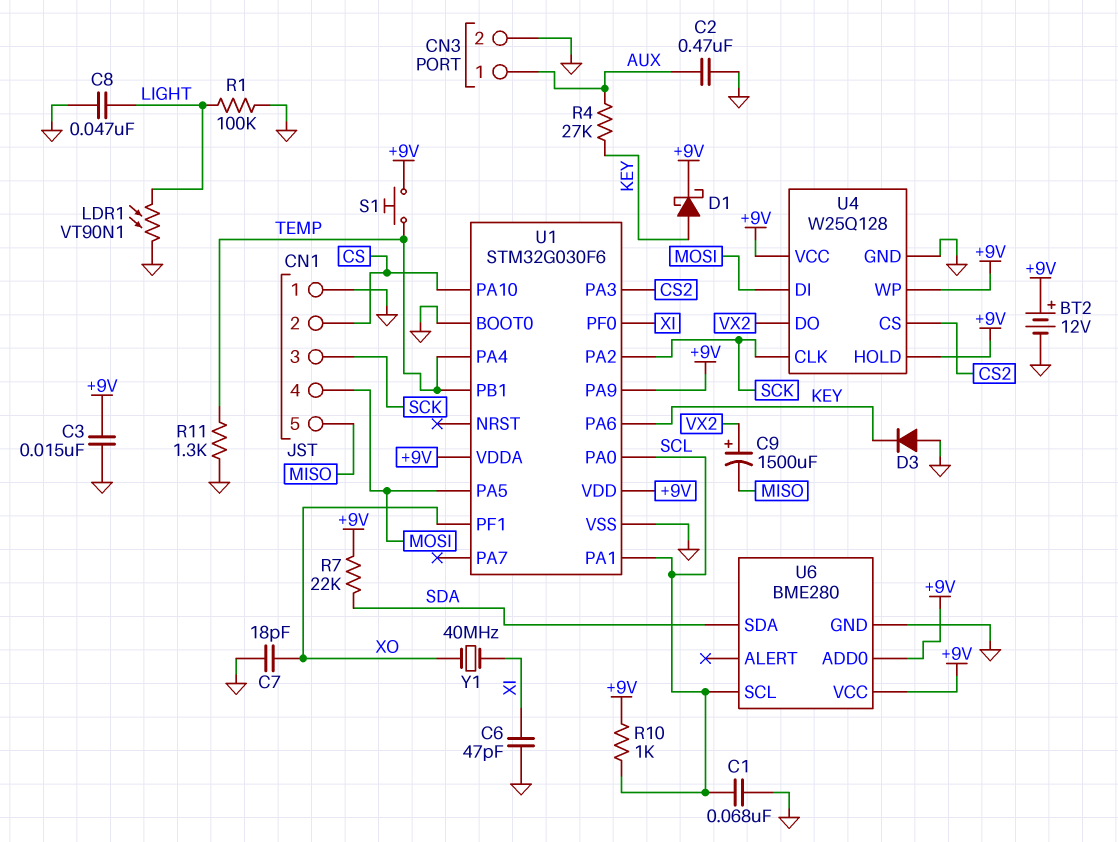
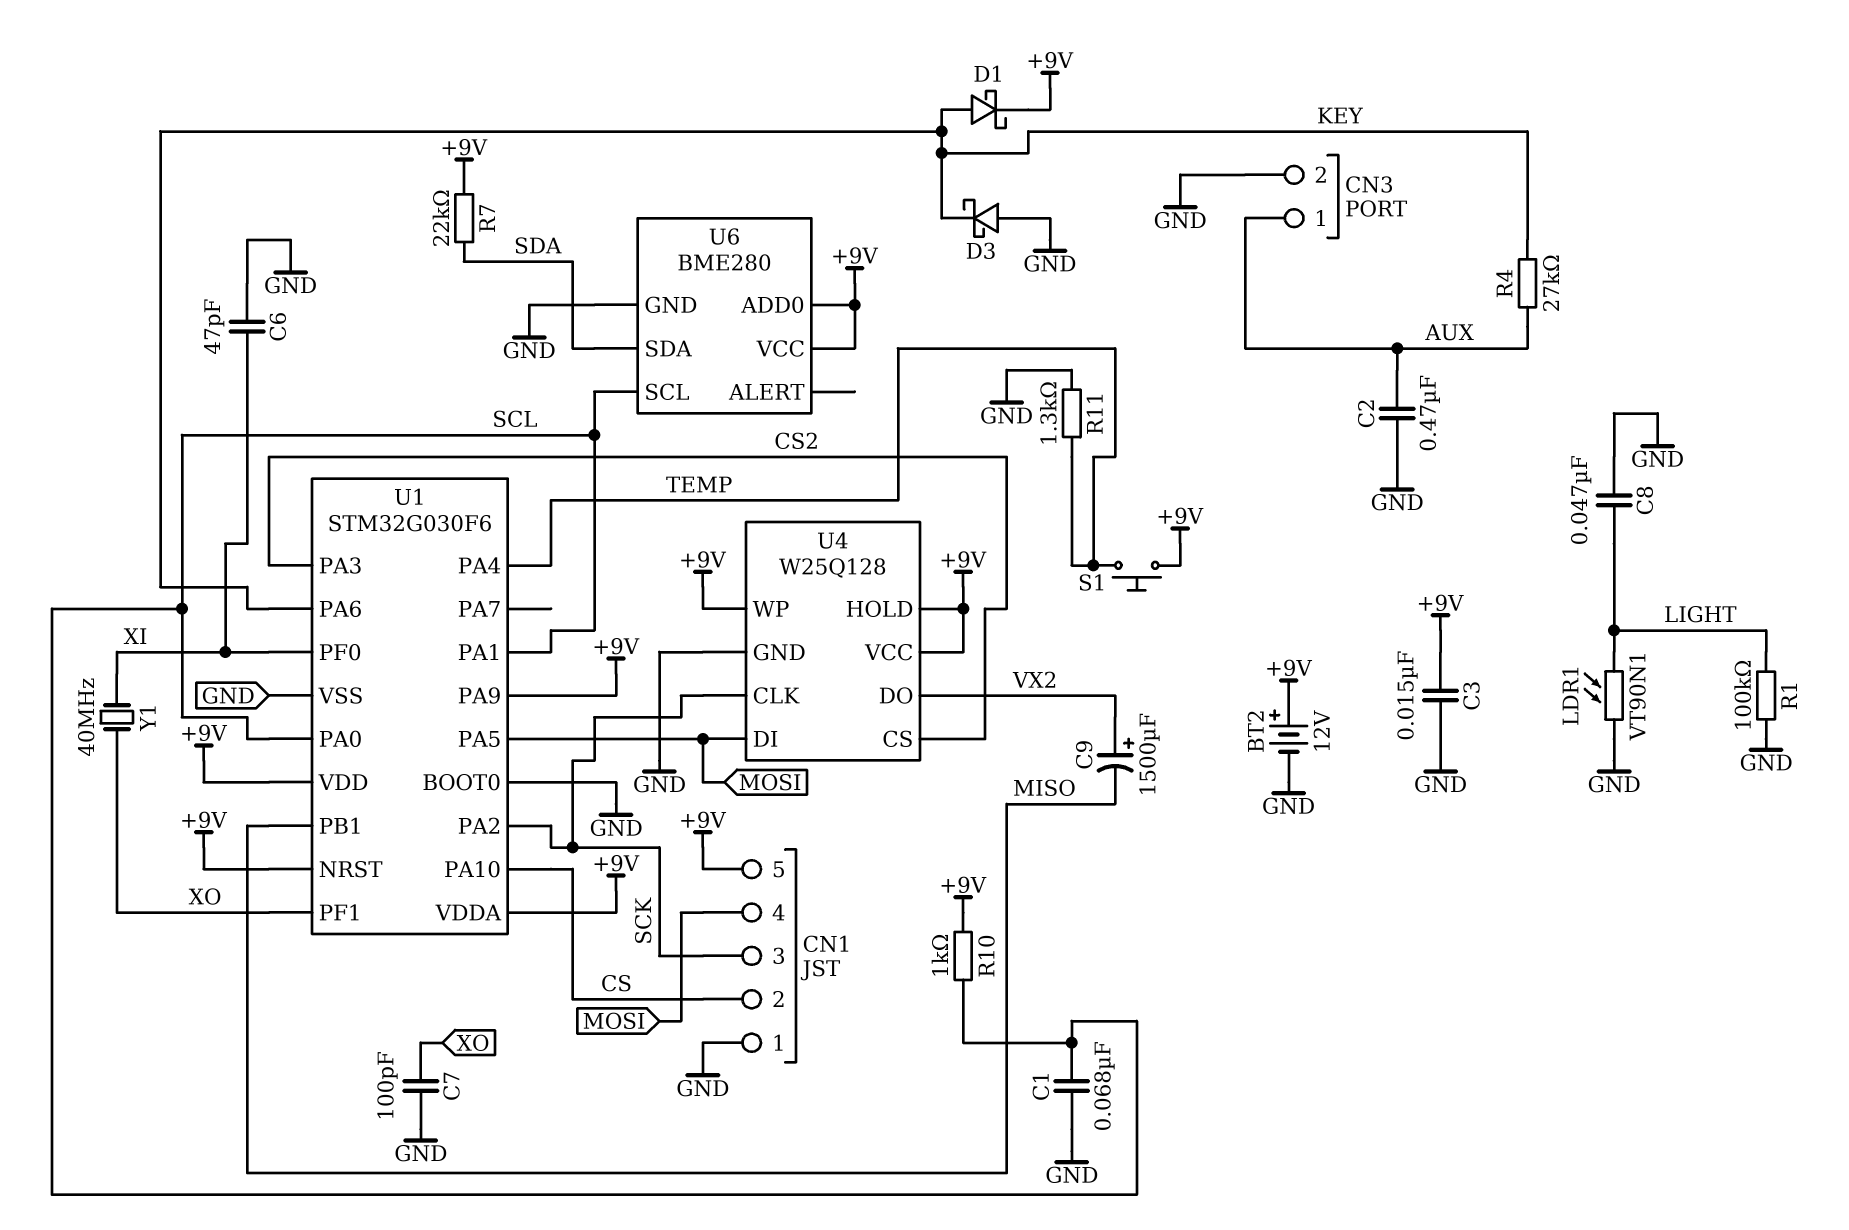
C7: 18pF (GND, XO) -> 100pF (GND, XO)
CN1 pin 5: MISO -> +9V
D3: diode (A GND, K KEY) -> schottky (A GND, K KEY)
U1 pin NRST: none -> +9V
U1 pin PB1: TEMP -> MISO

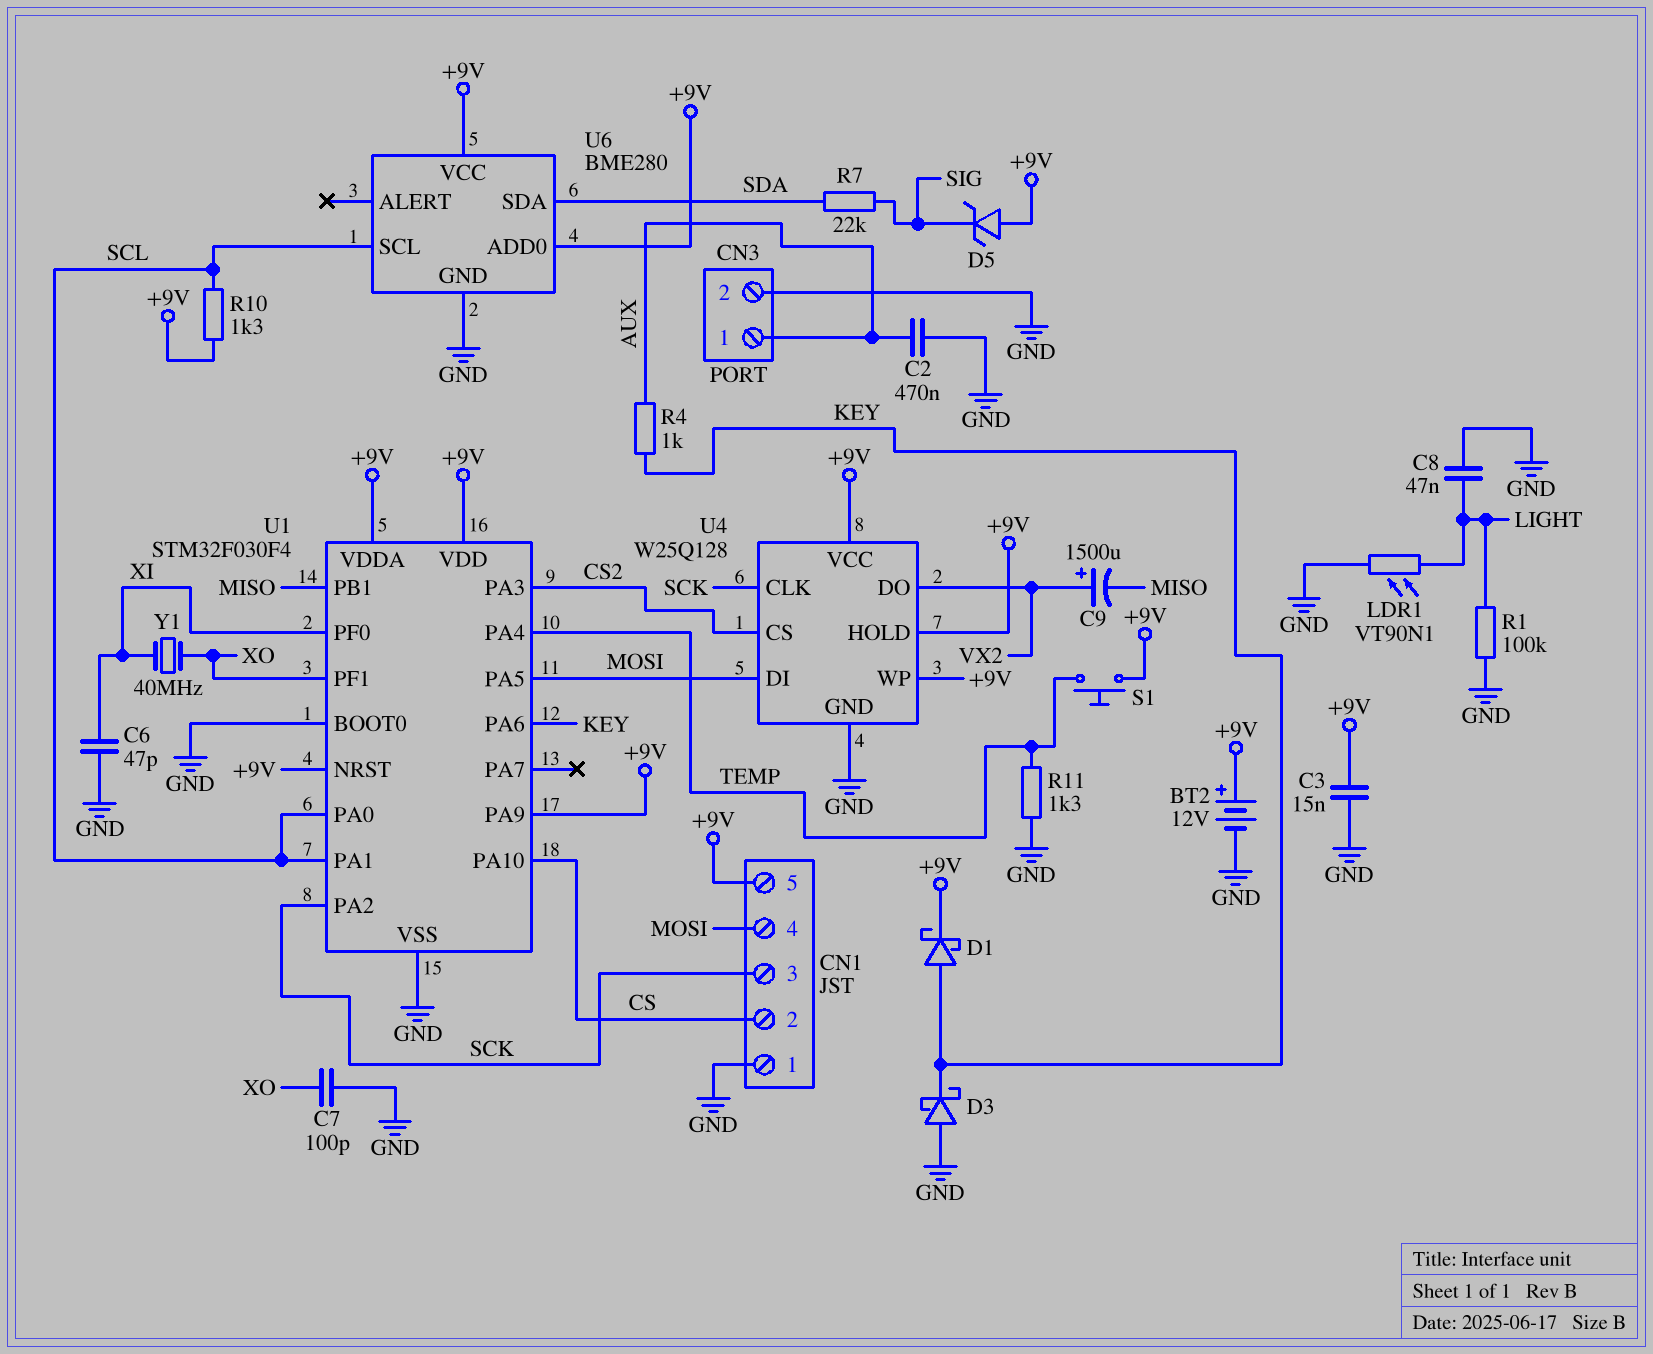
C1: 68nF (GND, SCL) -> none
D5: none -> zener (A +9V, K SIG)
R4: 27k (AUX, KEY) -> 1k (AUX, KEY)
R7: 22k (+9V, SDA) -> 22k (SDA, SIG)
R10: 1k (+9V, SCL) -> 1.3k (+9V, SCL)
U1: STM32G030F6 -> STM32F030F4

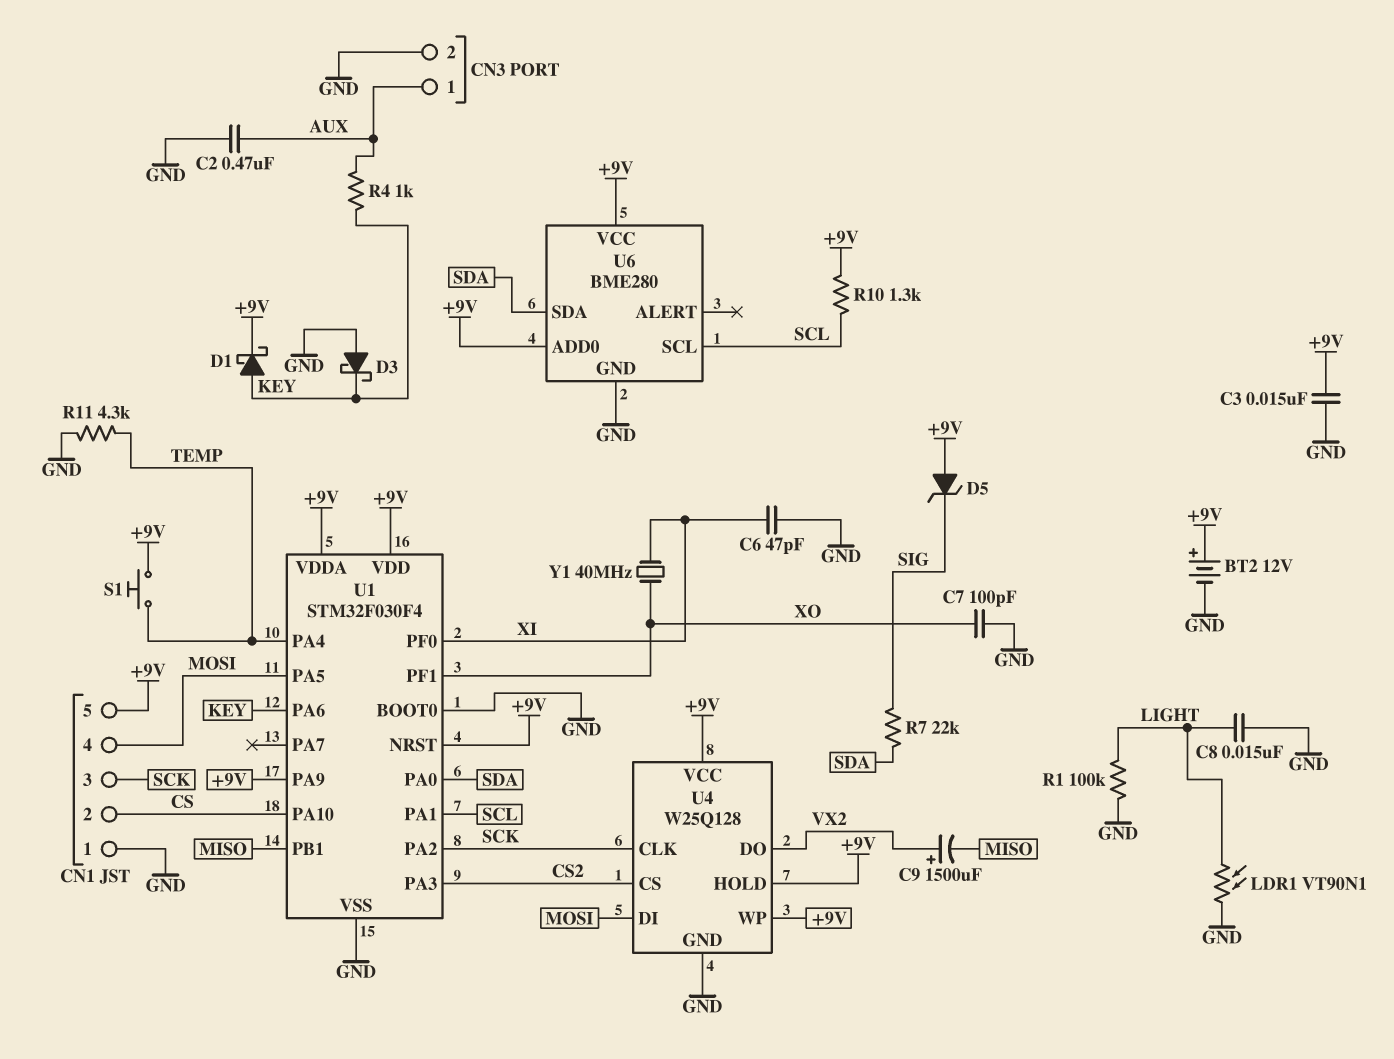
C8: 47nF (GND, LIGHT) -> 15nF (GND, LIGHT)
R11: 1.3k (GND, TEMP) -> 4.3k (GND, TEMP)
U1 pin PA0: SCL -> SDA

